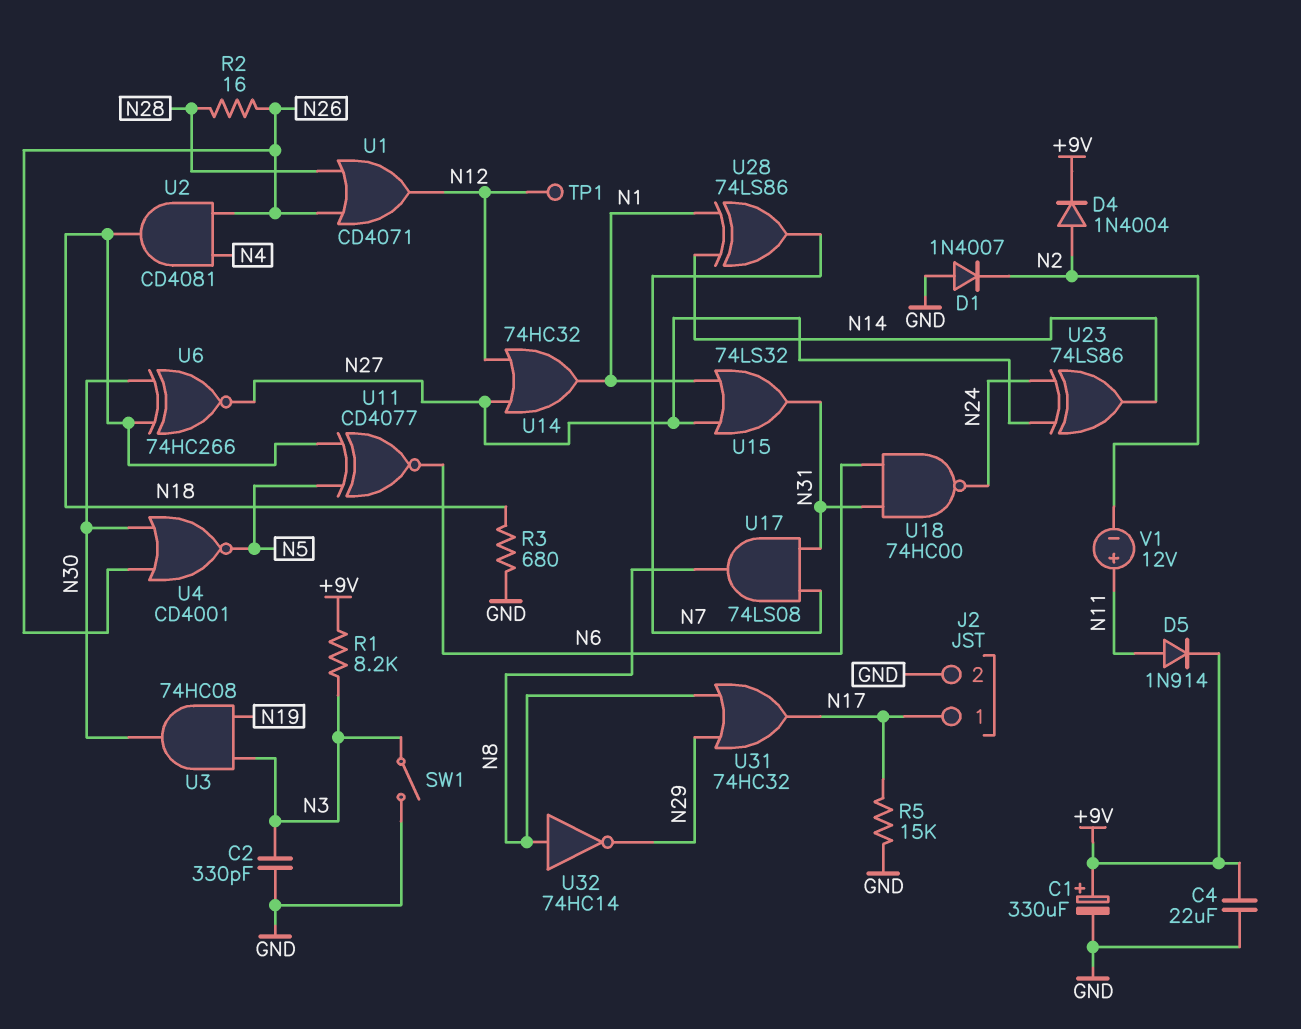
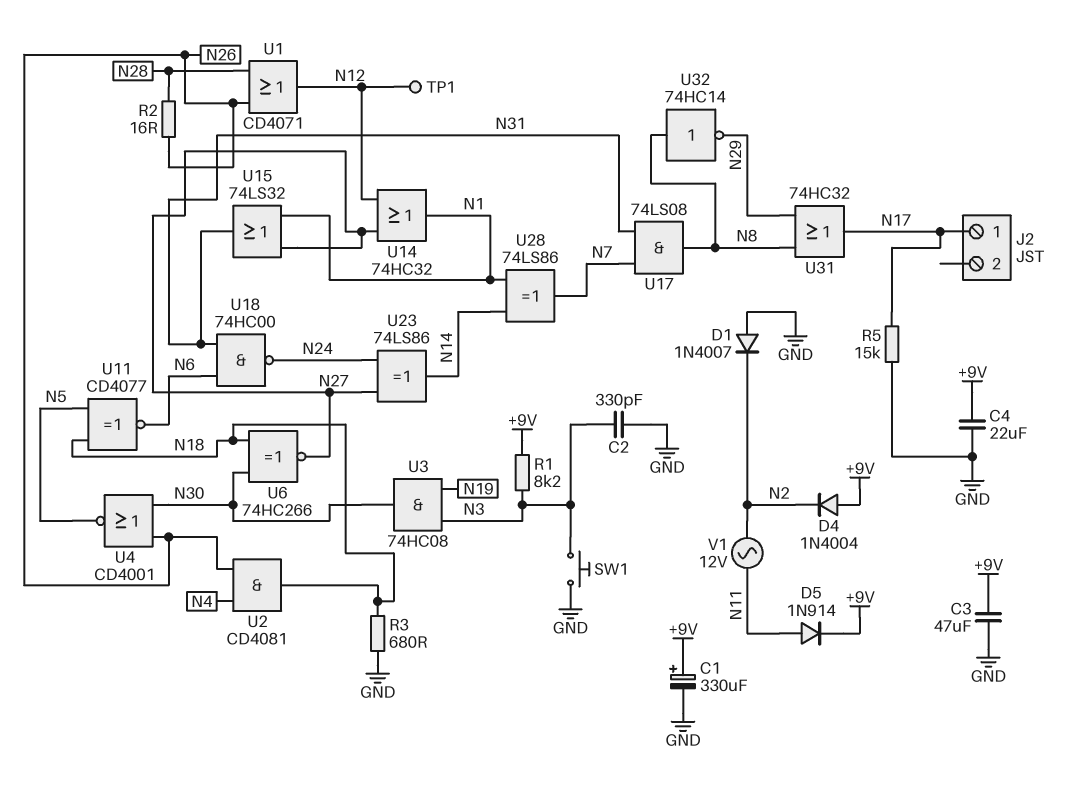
C3: none -> 47uF (+9V, GND)
D4: diode 1N4004 (A N2, K +9V) -> diode 1N4004 (A +9V, K N2)
J2 pin 2: GND -> none
SW1: switch (GND, N3) -> button (GND, N3)
V1: 12V (plus N11, minus N2) -> AC 12V (N2, N11)

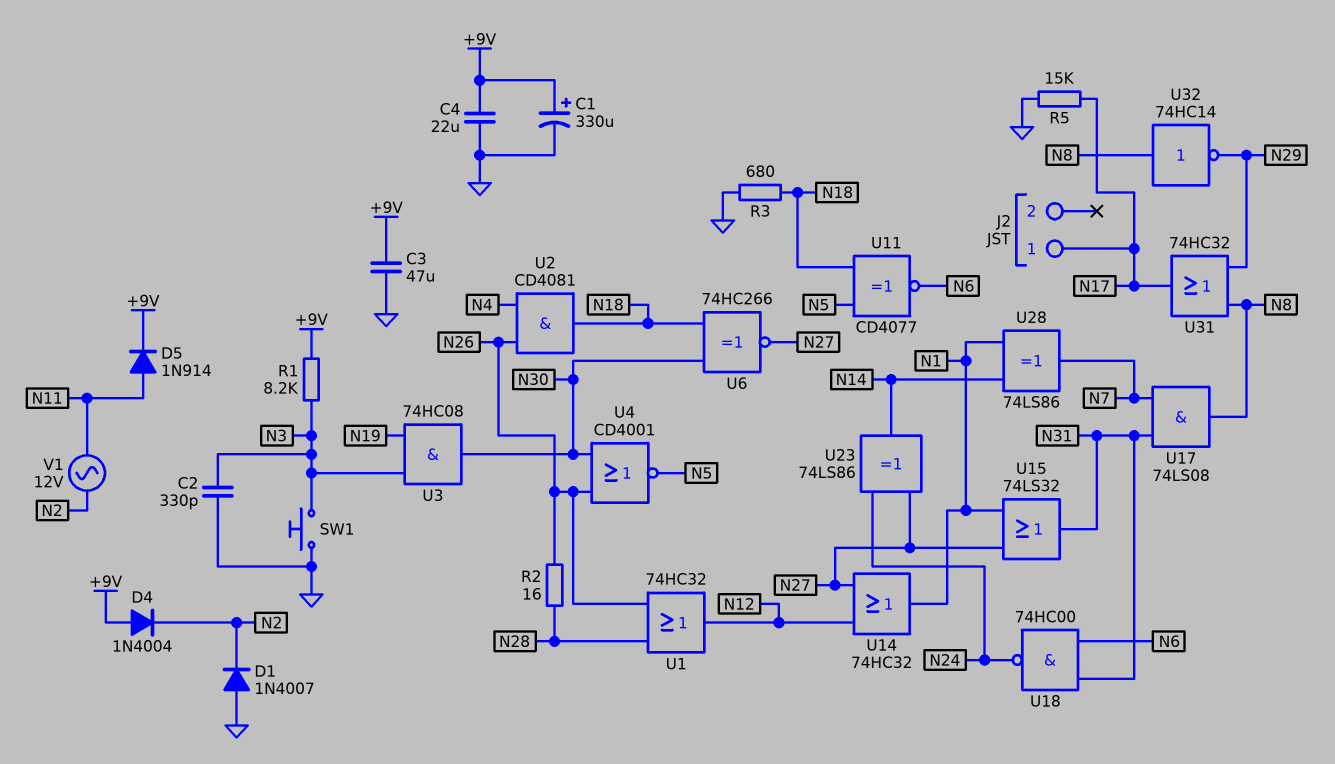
TP1: test point (N12) -> none
U1: OR CD4071 (in N26, in N28, out N12) -> OR 74HC32 (in N26, in N28, out N12)

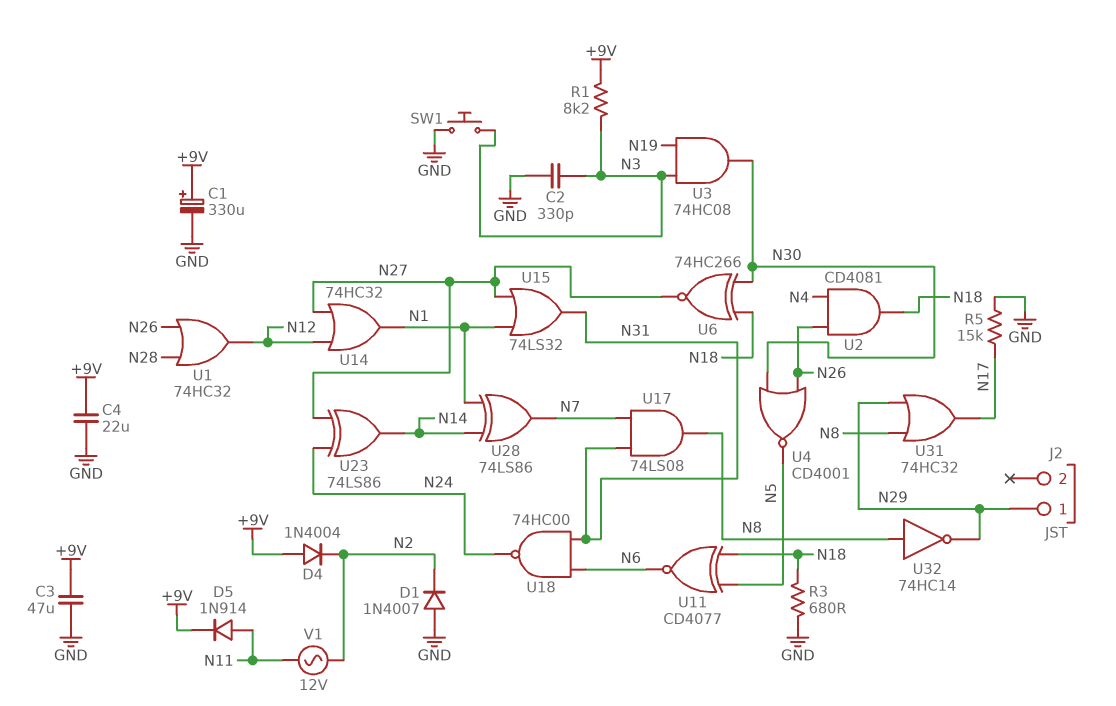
J2 pin 1: N17 -> N29
R2: 16 (N26, N28) -> none

